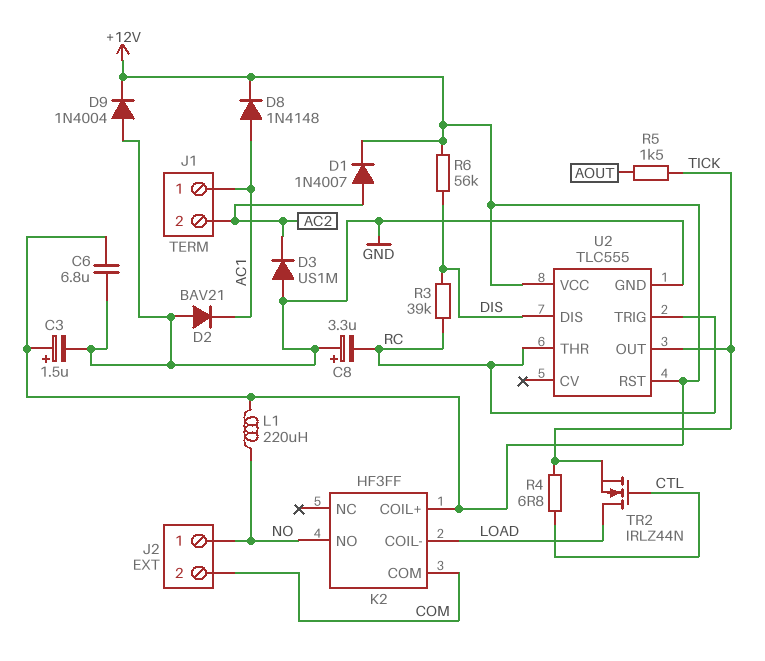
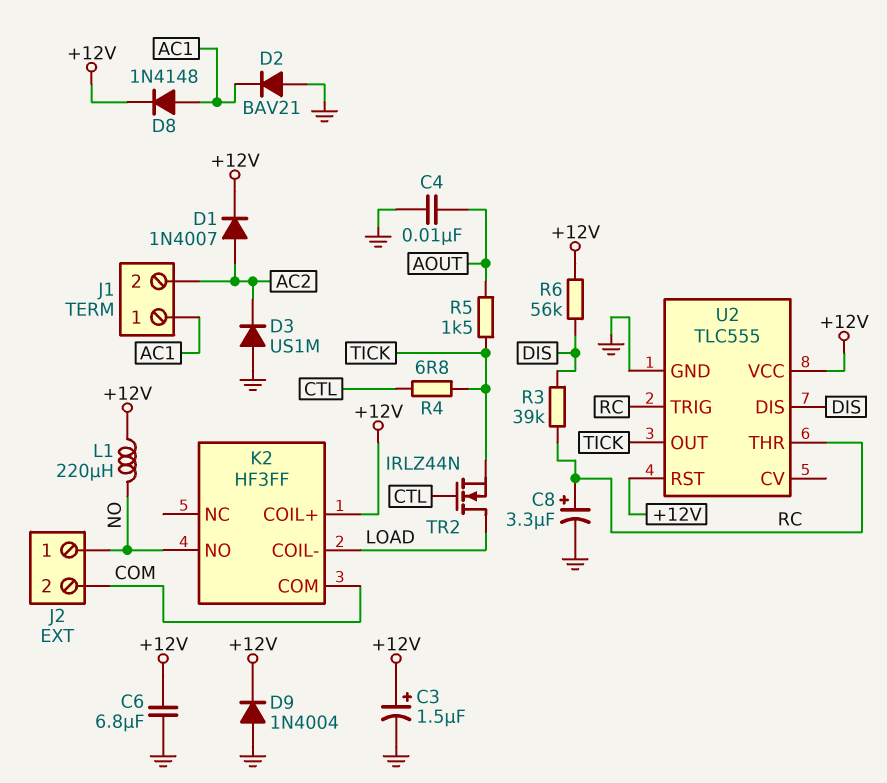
C4: none -> 10nF (AOUT, GND)
C8: 3.3uF (plus GND, minus RC) -> 3.3uF (plus RC, minus GND)

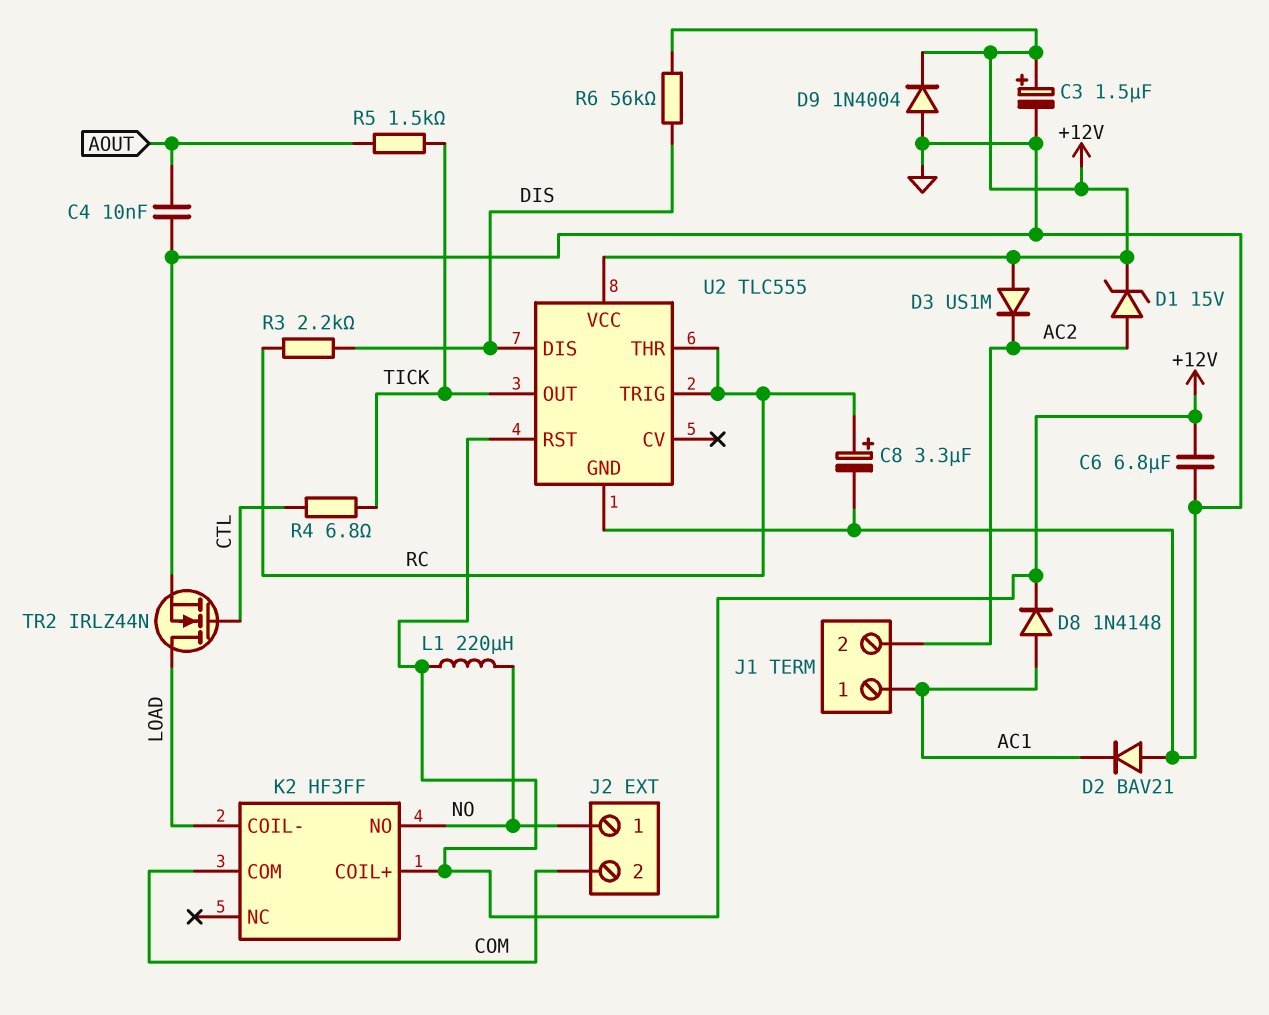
D1: diode 1N4007 (A AC2, K +12V) -> zener 15V (A AC2, K +12V)
D3: diode US1M (A GND, K AC2) -> diode US1M (A +12V, K AC2)
R3: 39k (DIS, RC) -> 2.2k (DIS, RC)
TR2: NMOS IRLZ44N (G CTL, D LOAD, S TICK) -> NMOS IRLZ44N (G CTL, D LOAD, S GND)

